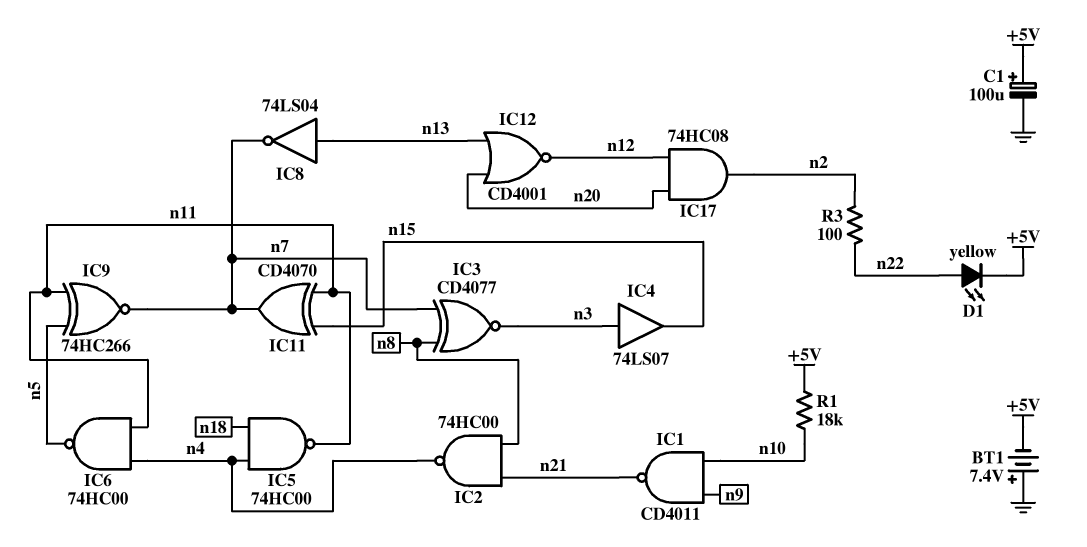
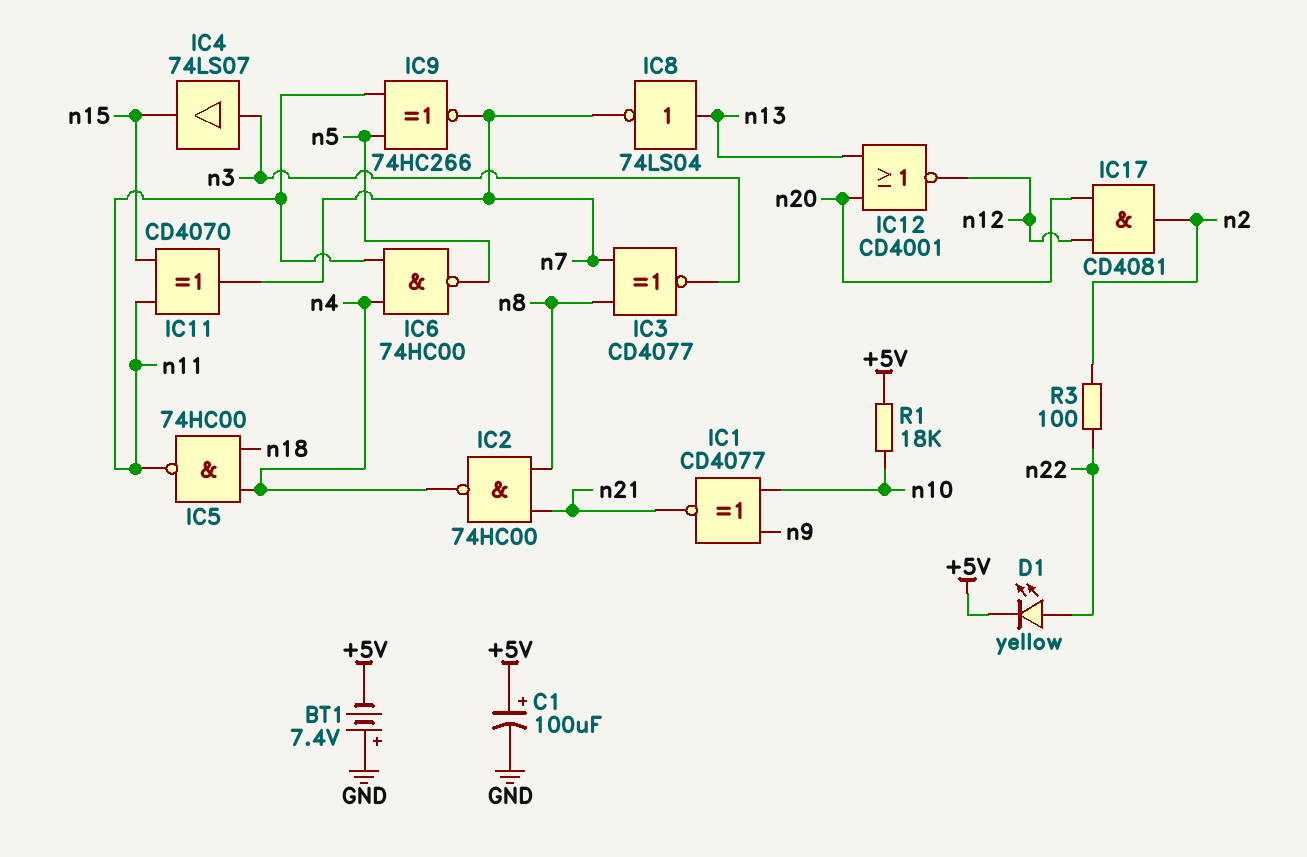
IC1: NAND CD4011 (in n9, in n10, out n21) -> XNOR CD4077 (in n9, in n10, out n21)
IC17: AND 74HC08 (in n12, in n20, out n2) -> AND CD4081 (in n12, in n20, out n2)

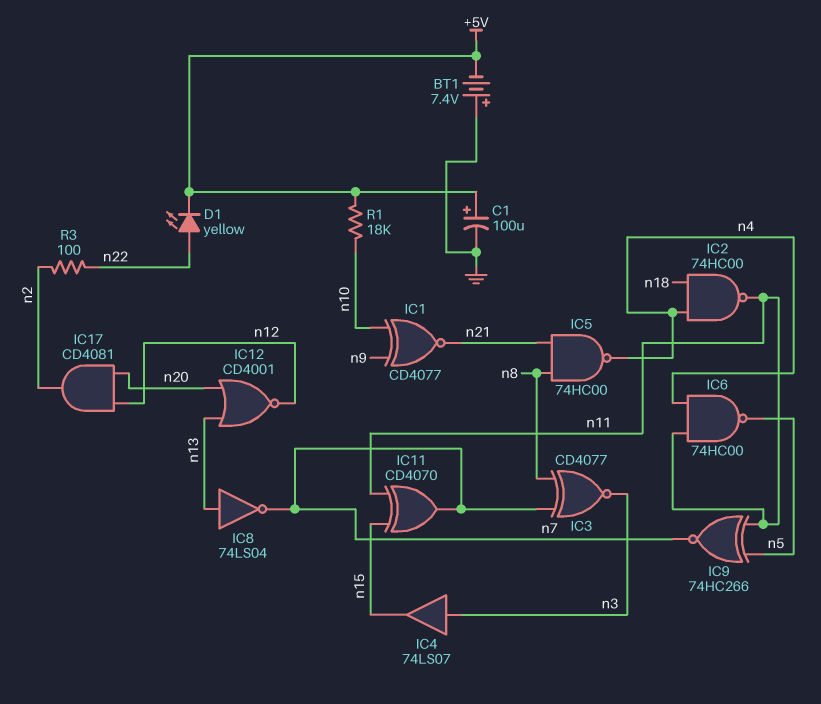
IC2: NAND 74HC00 (in n8, in n21, out n4) -> NAND 74HC00 (in n4, in n18, out n11)
IC5: NAND 74HC00 (in n4, in n18, out n11) -> NAND 74HC00 (in n8, in n21, out n4)

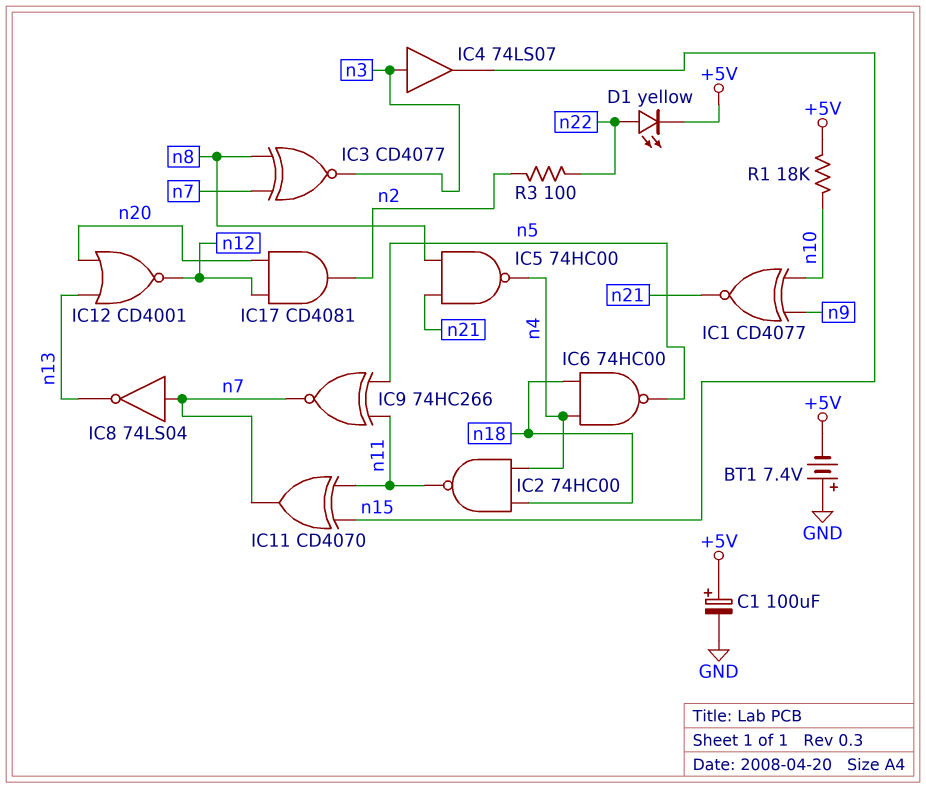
IC6: NAND 74HC00 (in n4, in n11, out n5) -> NAND 74HC00 (in n4, in n18, out n5)
IC8: NOT 74LS04 (in n13, out n7) -> NOT 74LS04 (in n7, out n13)

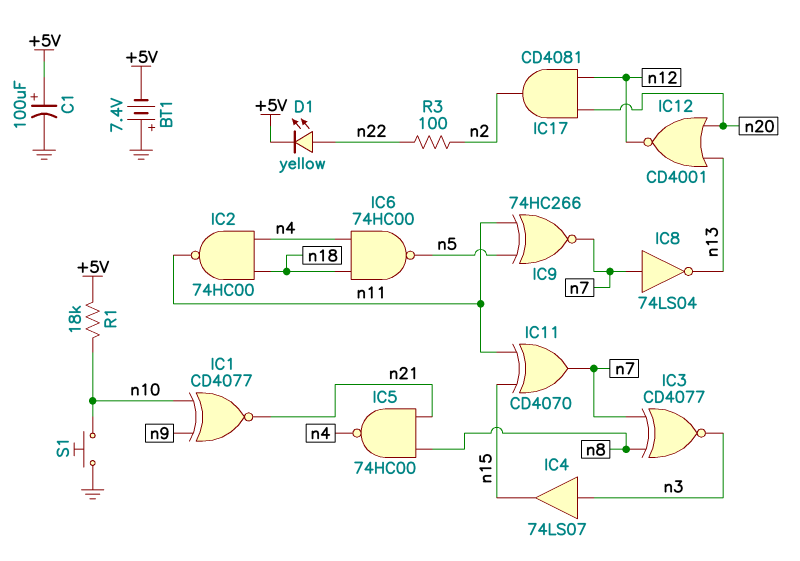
S1: none -> button (GND, n10)

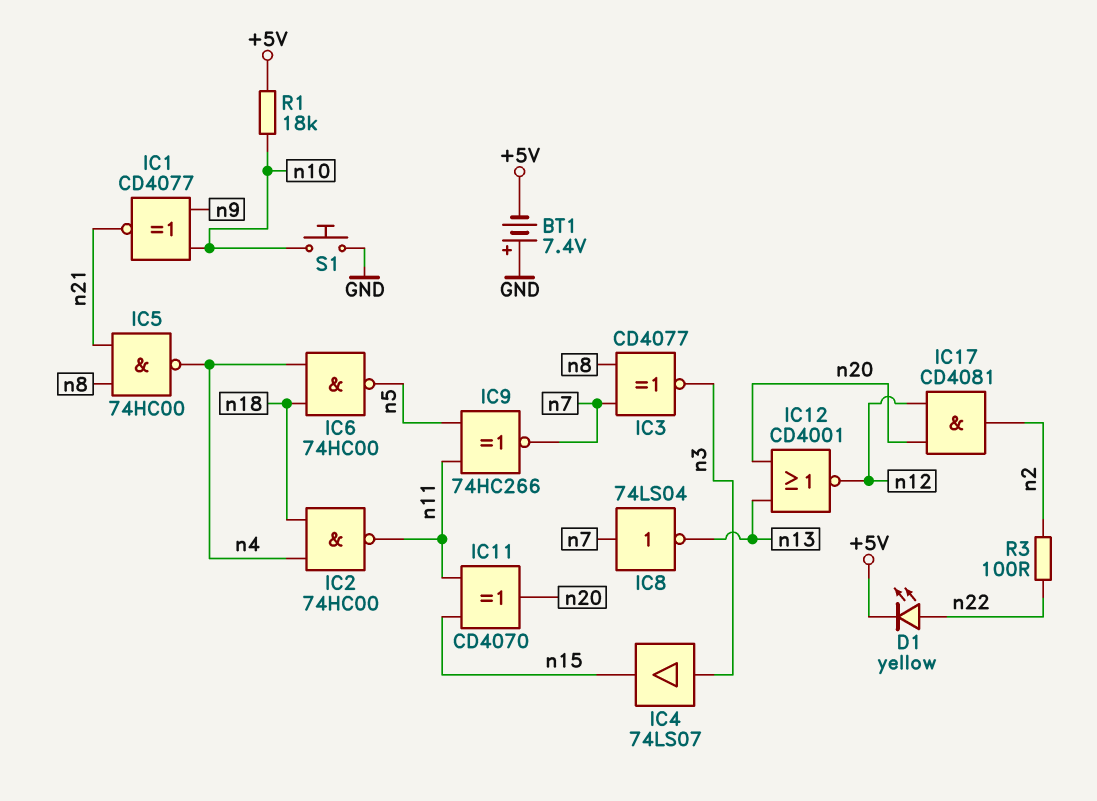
C1: 100uF (plus +5V, minus GND) -> none
IC11: XOR CD4070 (in n11, in n15, out n7) -> XOR CD4070 (in n11, in n15, out n20)

